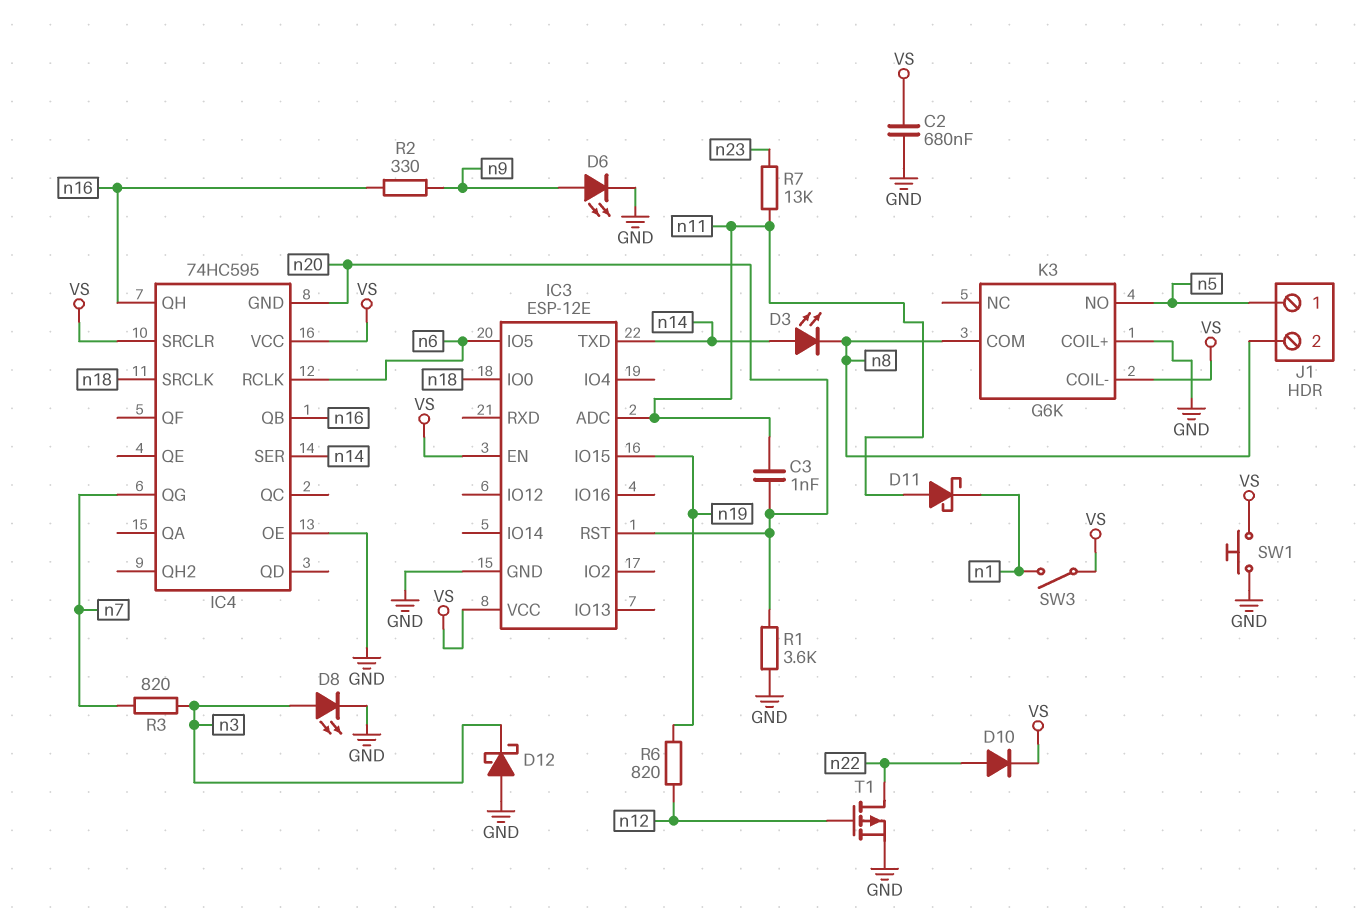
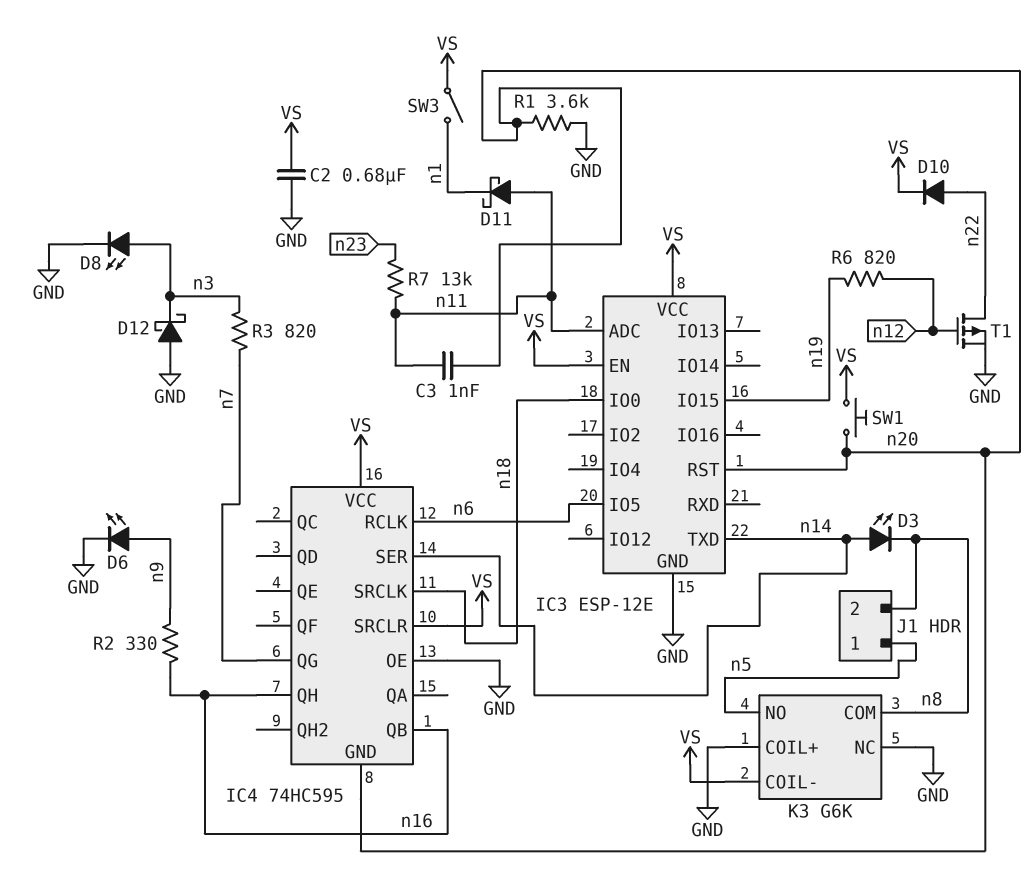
K3 pin NC: none -> GND
SW1: button (GND, VS) -> button (VS, n20)

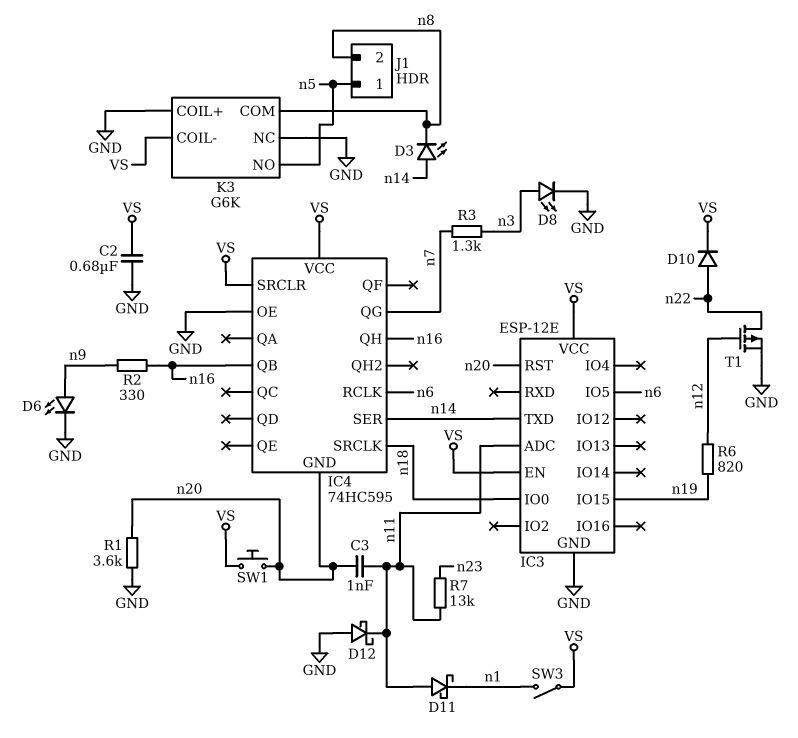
D12: schottky (A GND, K n3) -> schottky (A GND, K n11)
R3: 820 (n3, n7) -> 1.3k (n3, n7)

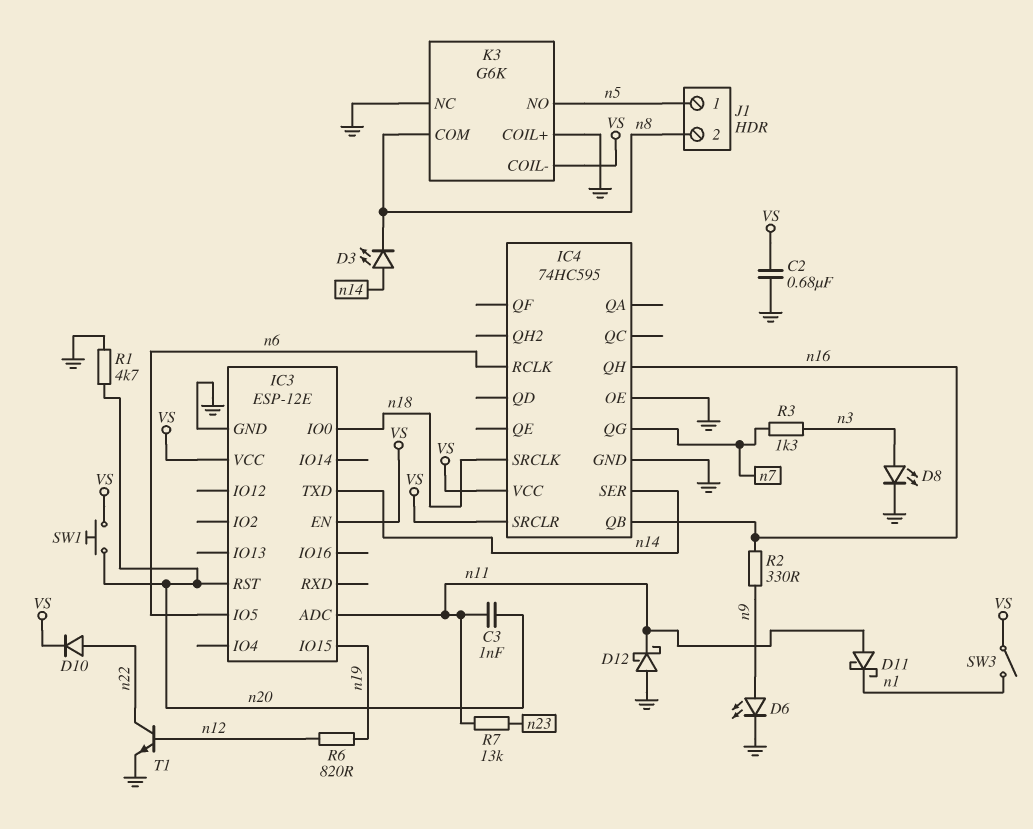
IC4 pin GND: n20 -> GND
R1: 3.6k (GND, n20) -> 4.7k (GND, n20)
T1: PMOS (G n12, D n22, S GND) -> NPN (B n12, C n22, E GND)

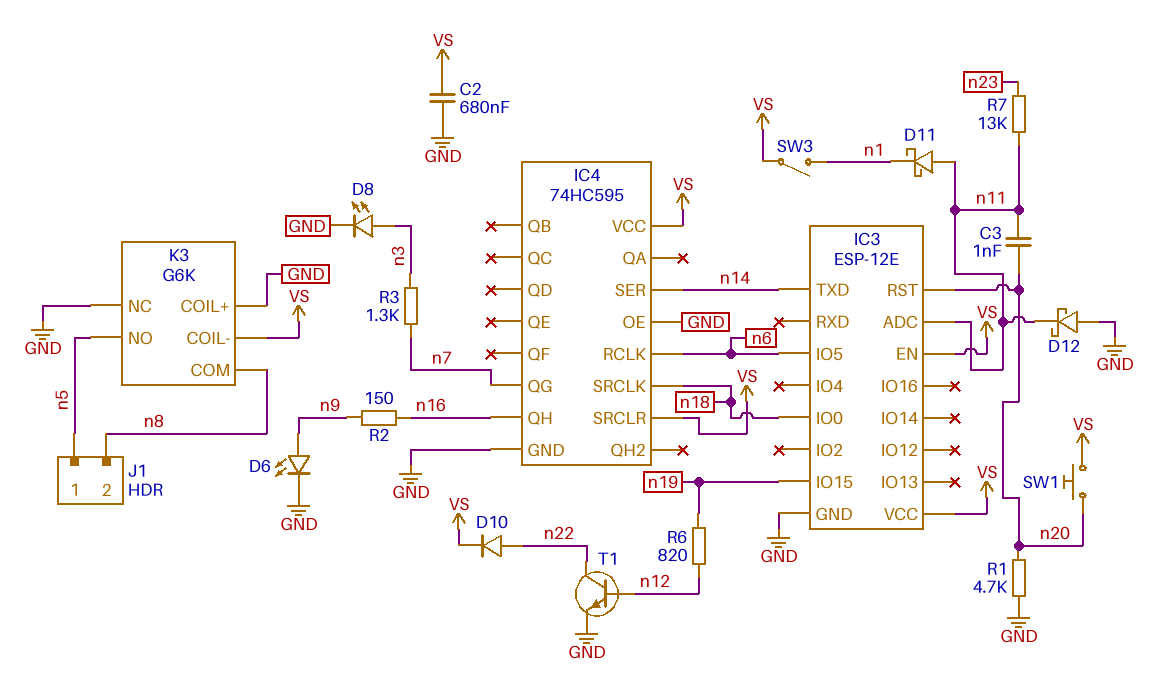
D3: LED (A n14, K n8) -> none
IC4 pin QB: n16 -> none
R2: 330 (n9, n16) -> 150 (n9, n16)

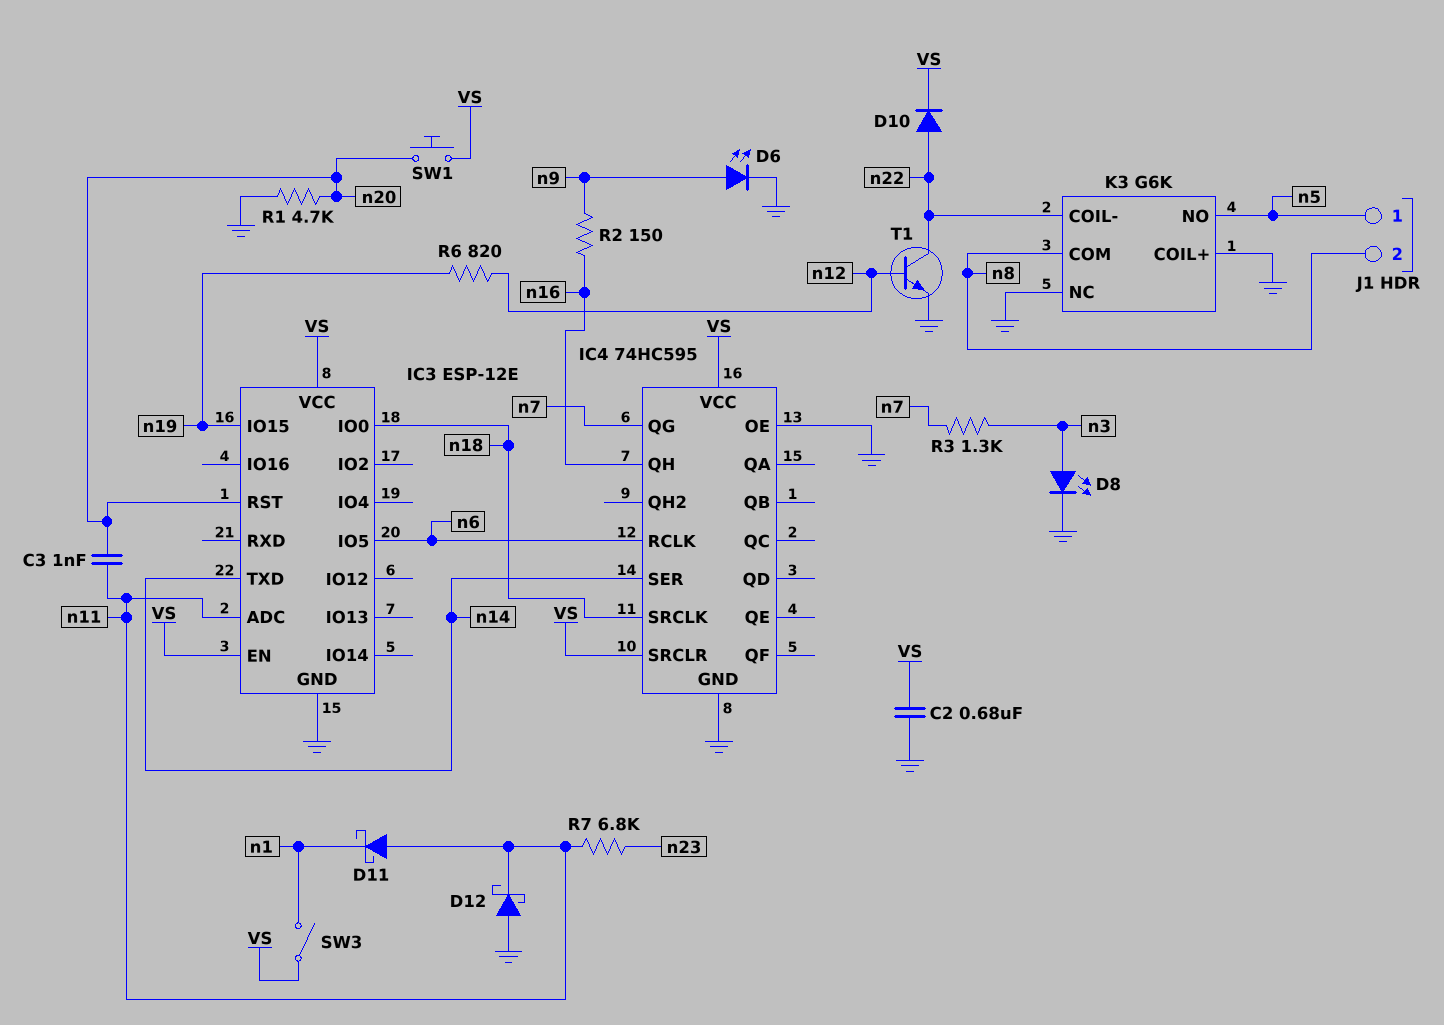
K3 pin COIL-: VS -> n22
R7: 13k (n11, n23) -> 6.8k (n11, n23)

